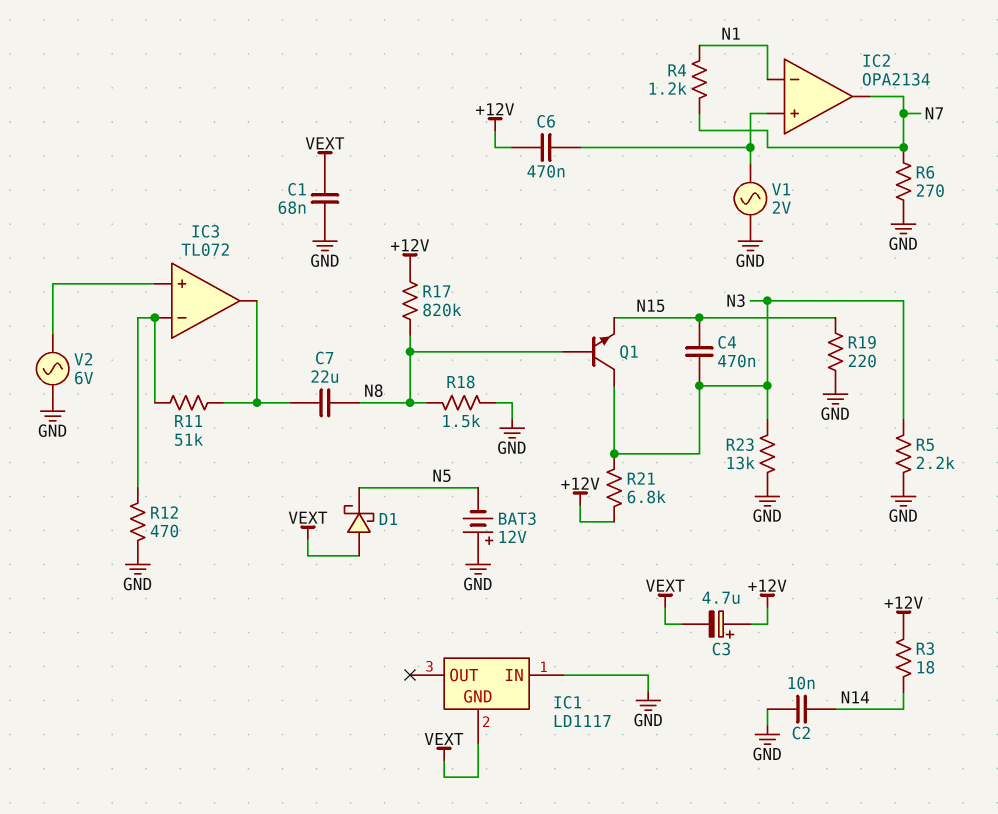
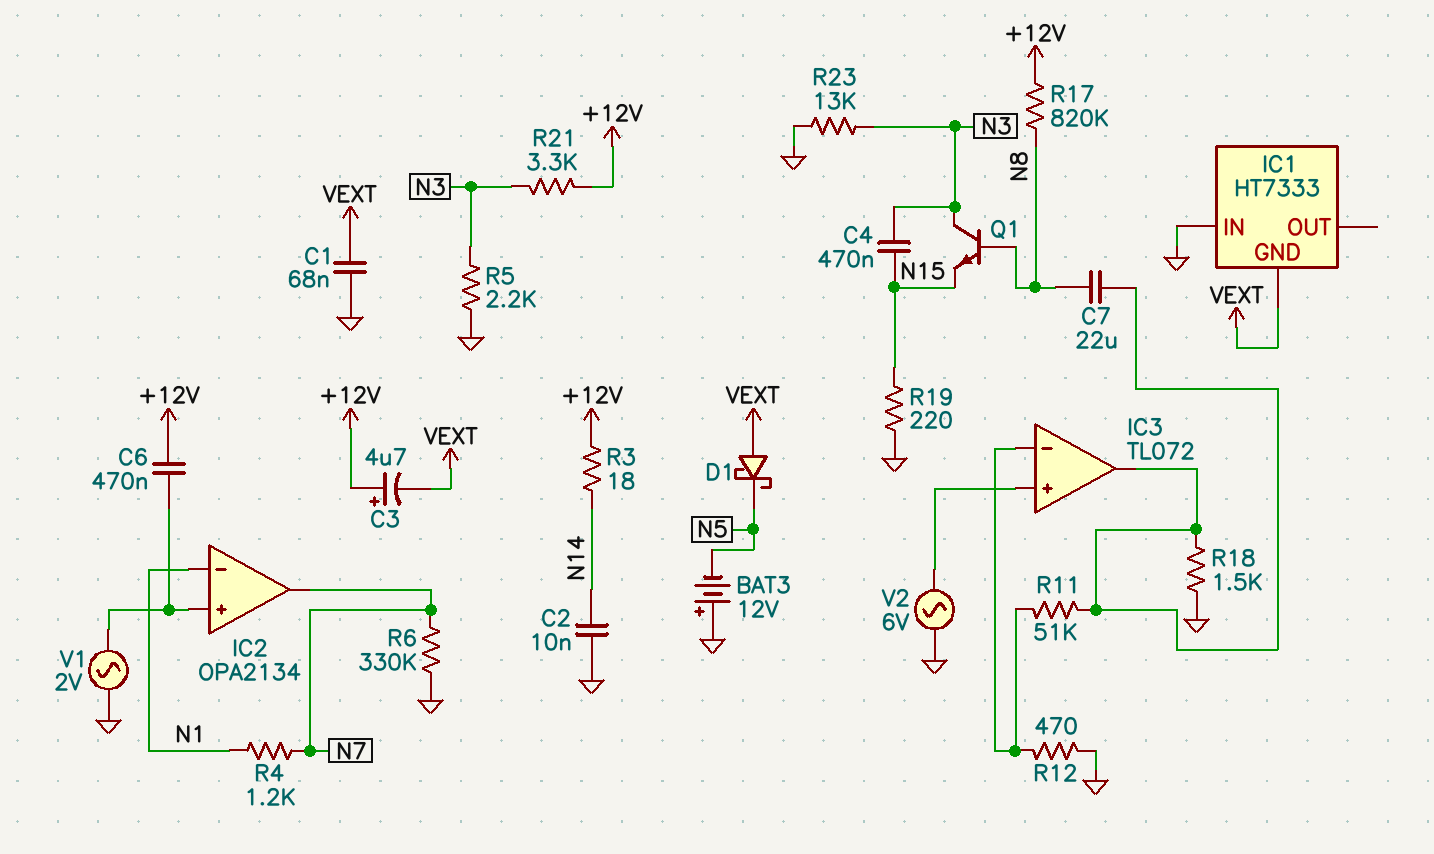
IC1: LD1117 -> HT7333
R6: 270 (GND, N7) -> 330k (GND, N7)
R18: 1.5k (GND, N8) -> 1.5k (GND, IC3/out)
R21: 6.8k (+12V, N3) -> 3.3k (+12V, N3)

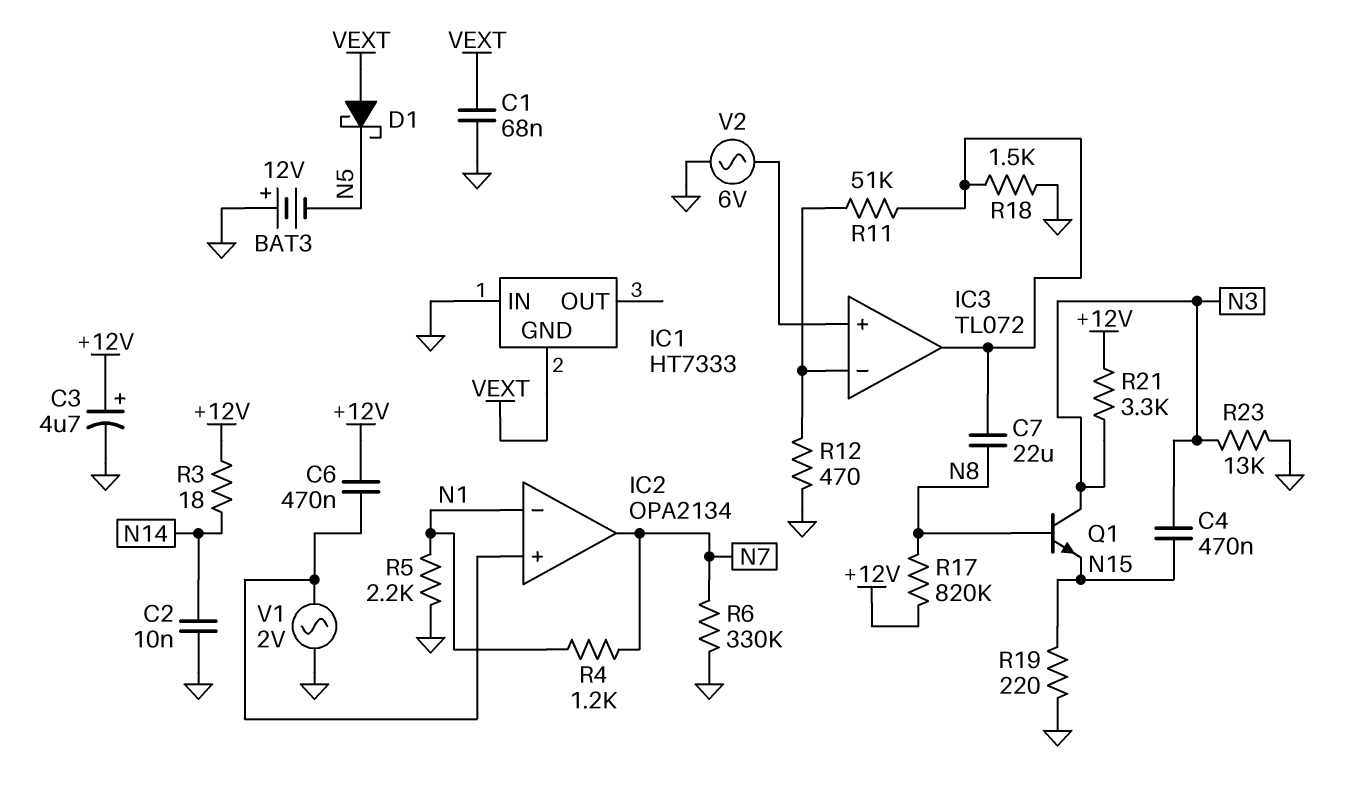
C3: 4.7uF (plus +12V, minus VEXT) -> 4.7uF (plus +12V, minus GND)
R5: 2.2k (GND, N3) -> 2.2k (GND, N1)

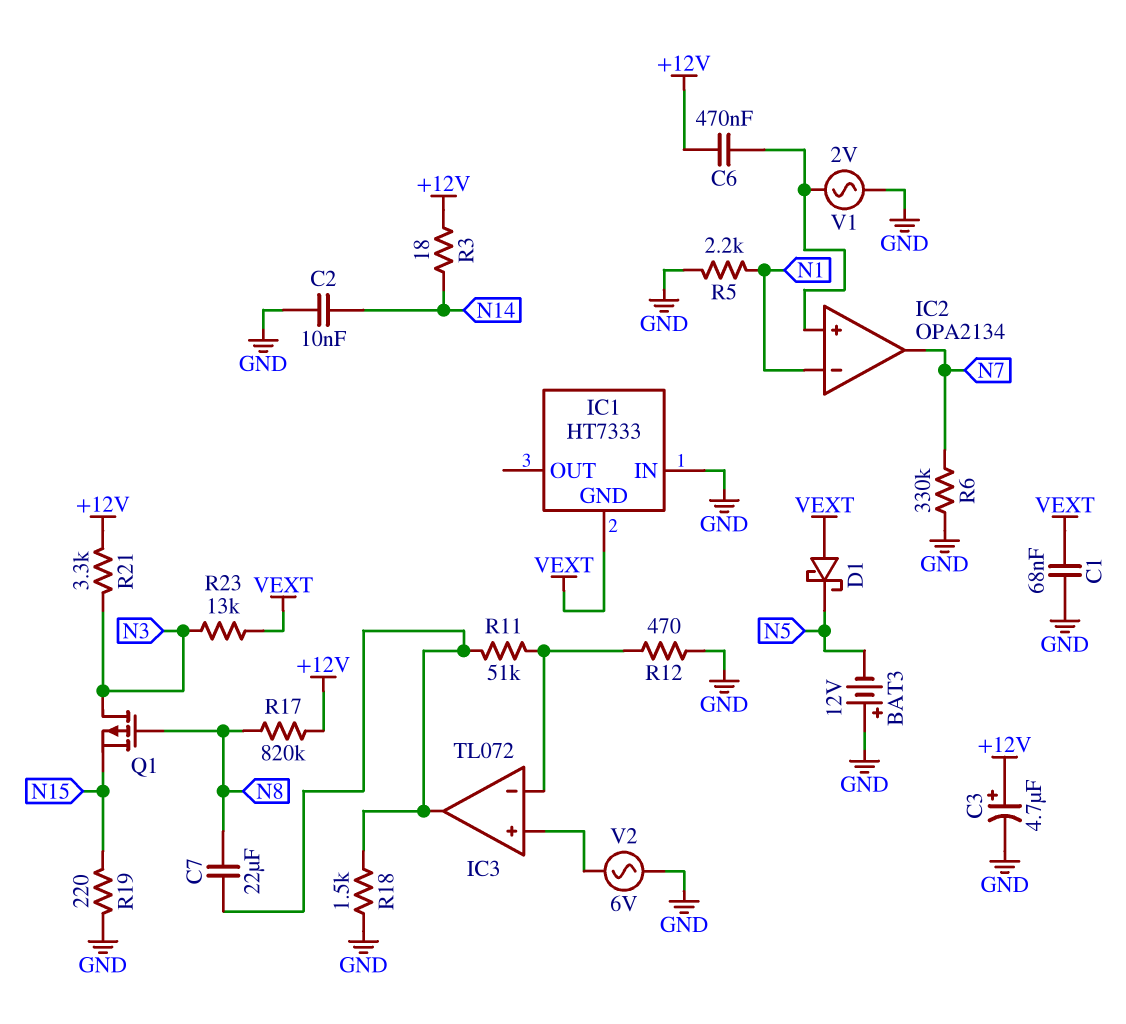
C4: 470nF (N3, N15) -> none
Q1: NPN (B N8, C N3, E N15) -> PMOS (G N8, D N3, S N15)
R4: 1.2k (N1, N7) -> none
R23: 13k (GND, N3) -> 13k (N3, VEXT)

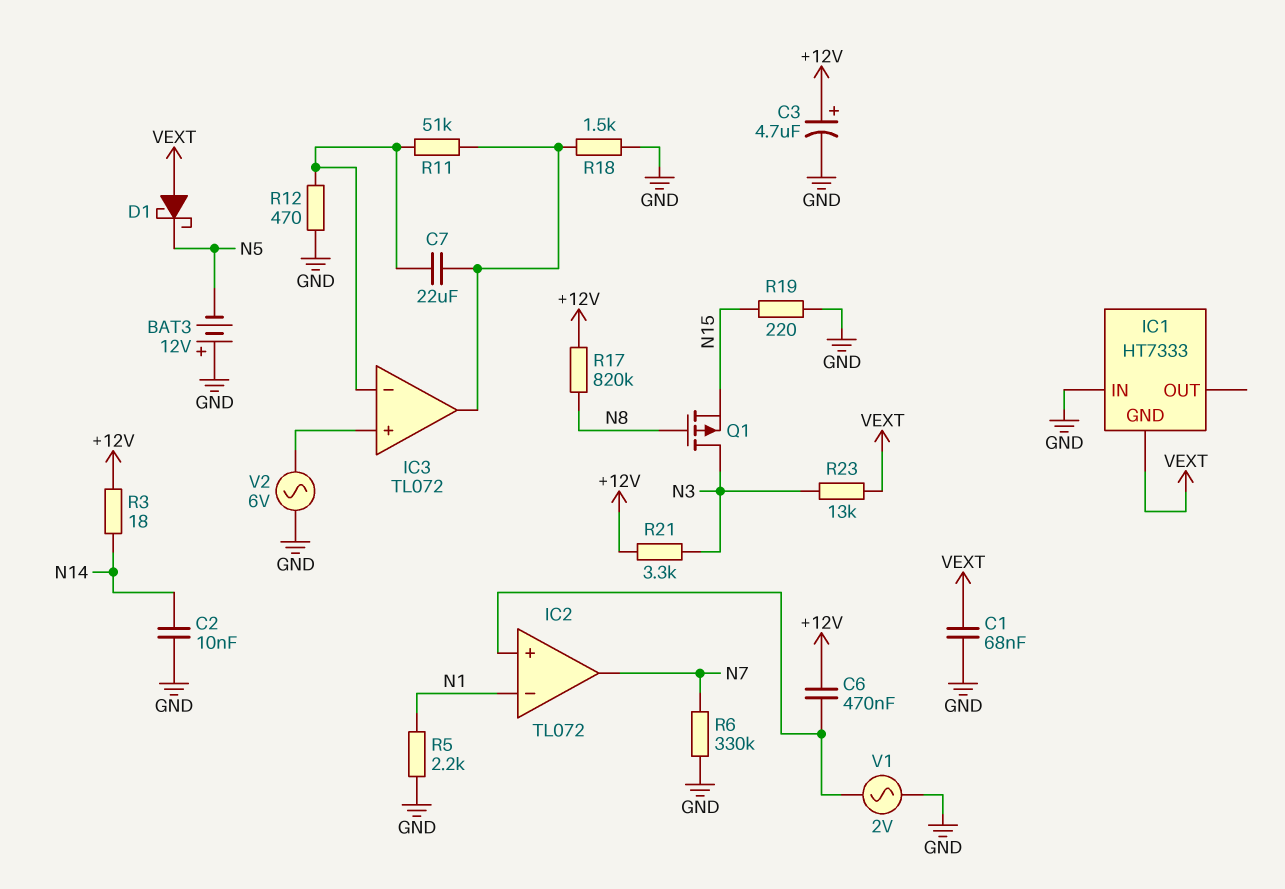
C7: 22uF (IC3/out, N8) -> 22uF (IC3/in-, IC3/out)
IC2: OPA2134 -> TL072

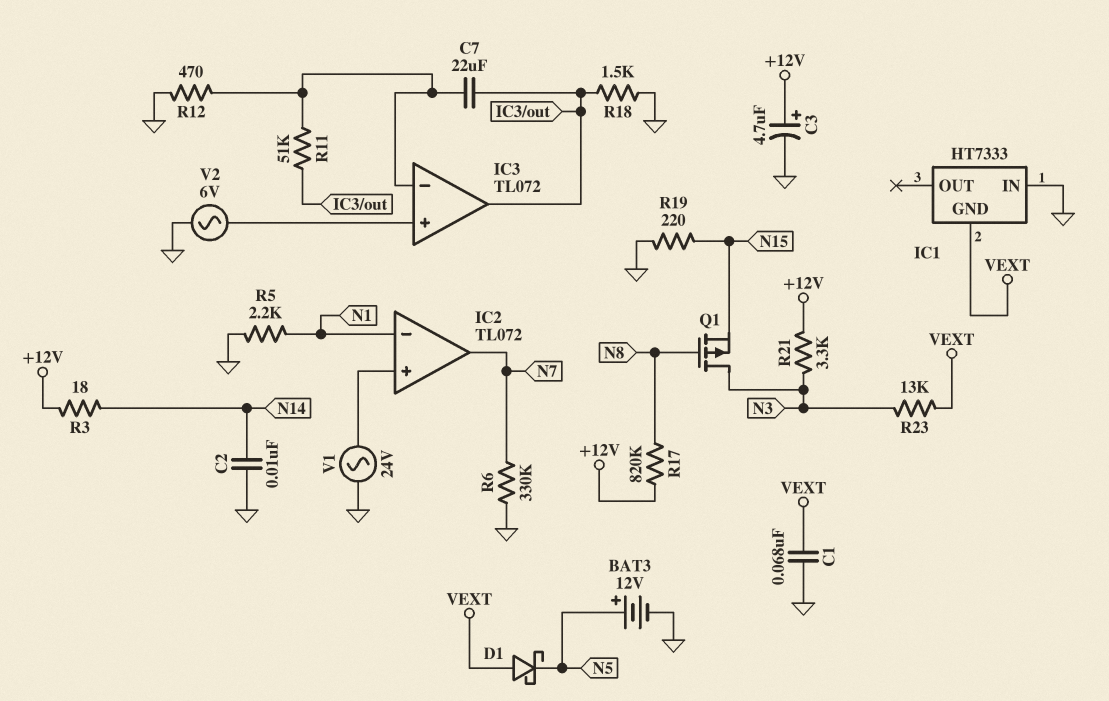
BAT3: 12V (plus GND, minus N5) -> 12V (plus N5, minus GND)
C6: 470nF (+12V, IC2/in+) -> none
V1: AC 2V (GND, IC2/in+) -> AC 24V (GND, IC2/in+)

